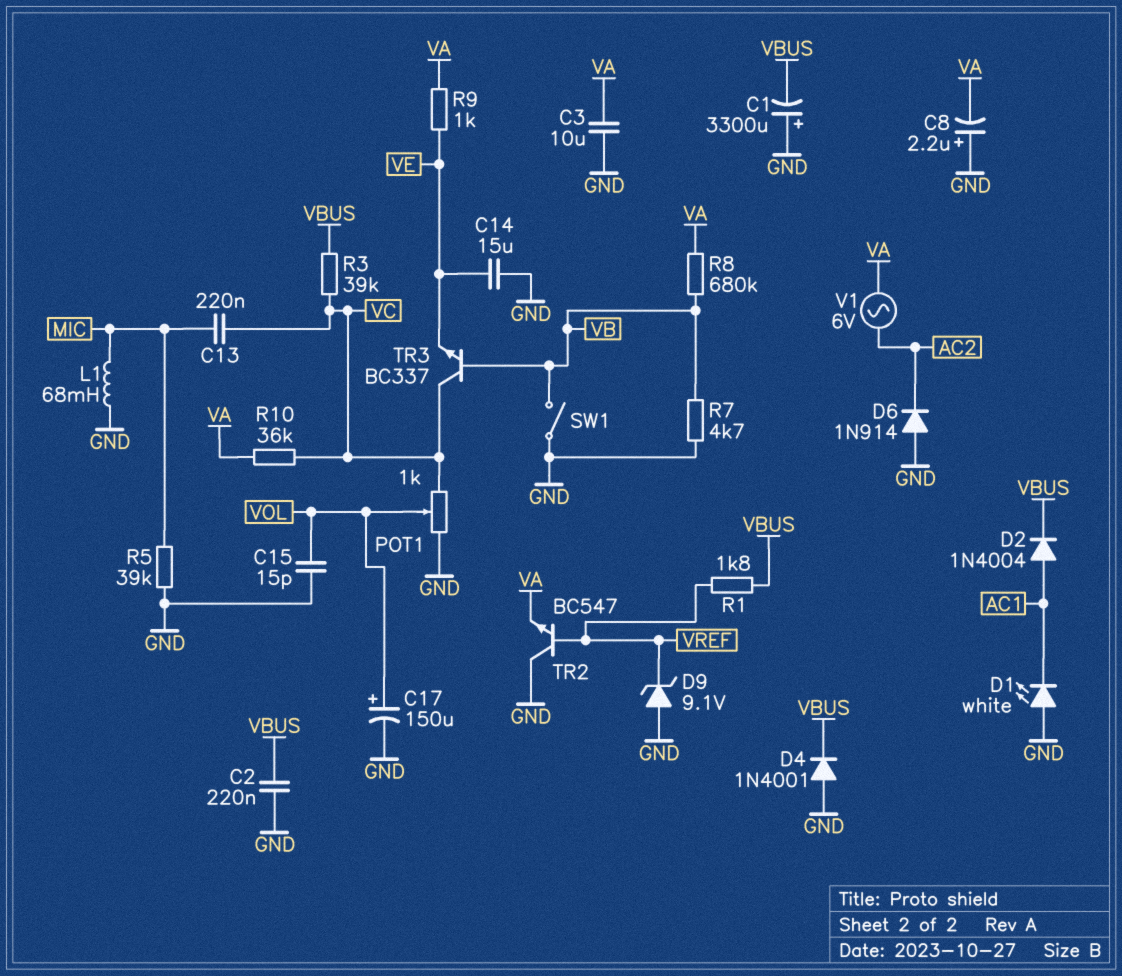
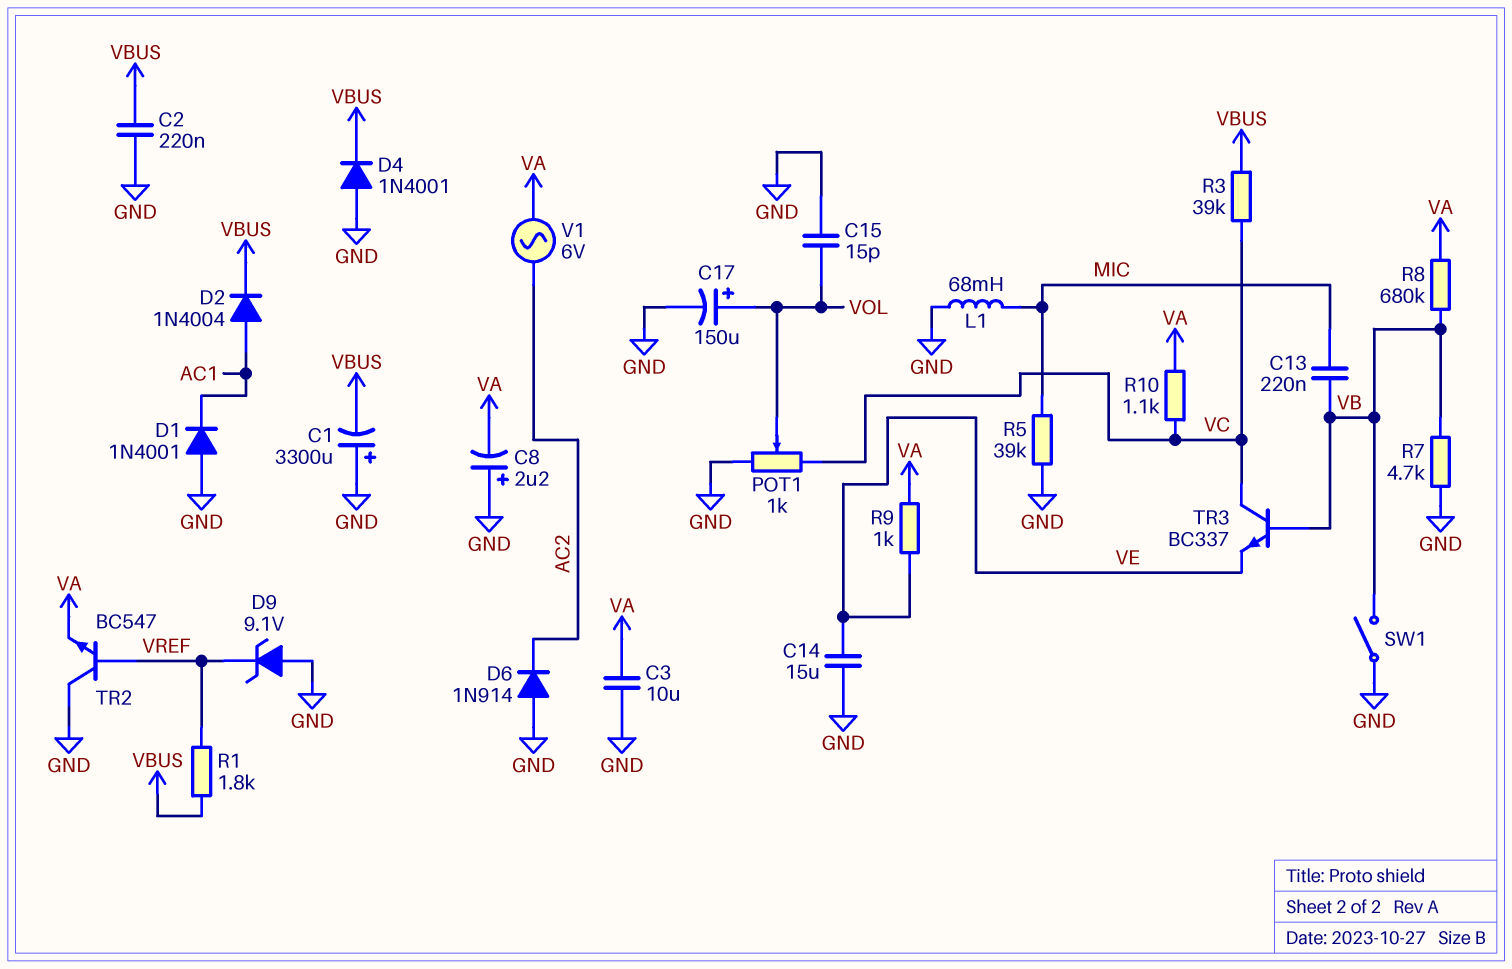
C13: 220nF (MIC, VC) -> 220nF (MIC, VB)
D1: LED white (A GND, K AC1) -> diode 1N4001 (A GND, K AC1)
R10: 36k (VA, VC) -> 1.1k (VA, VC)

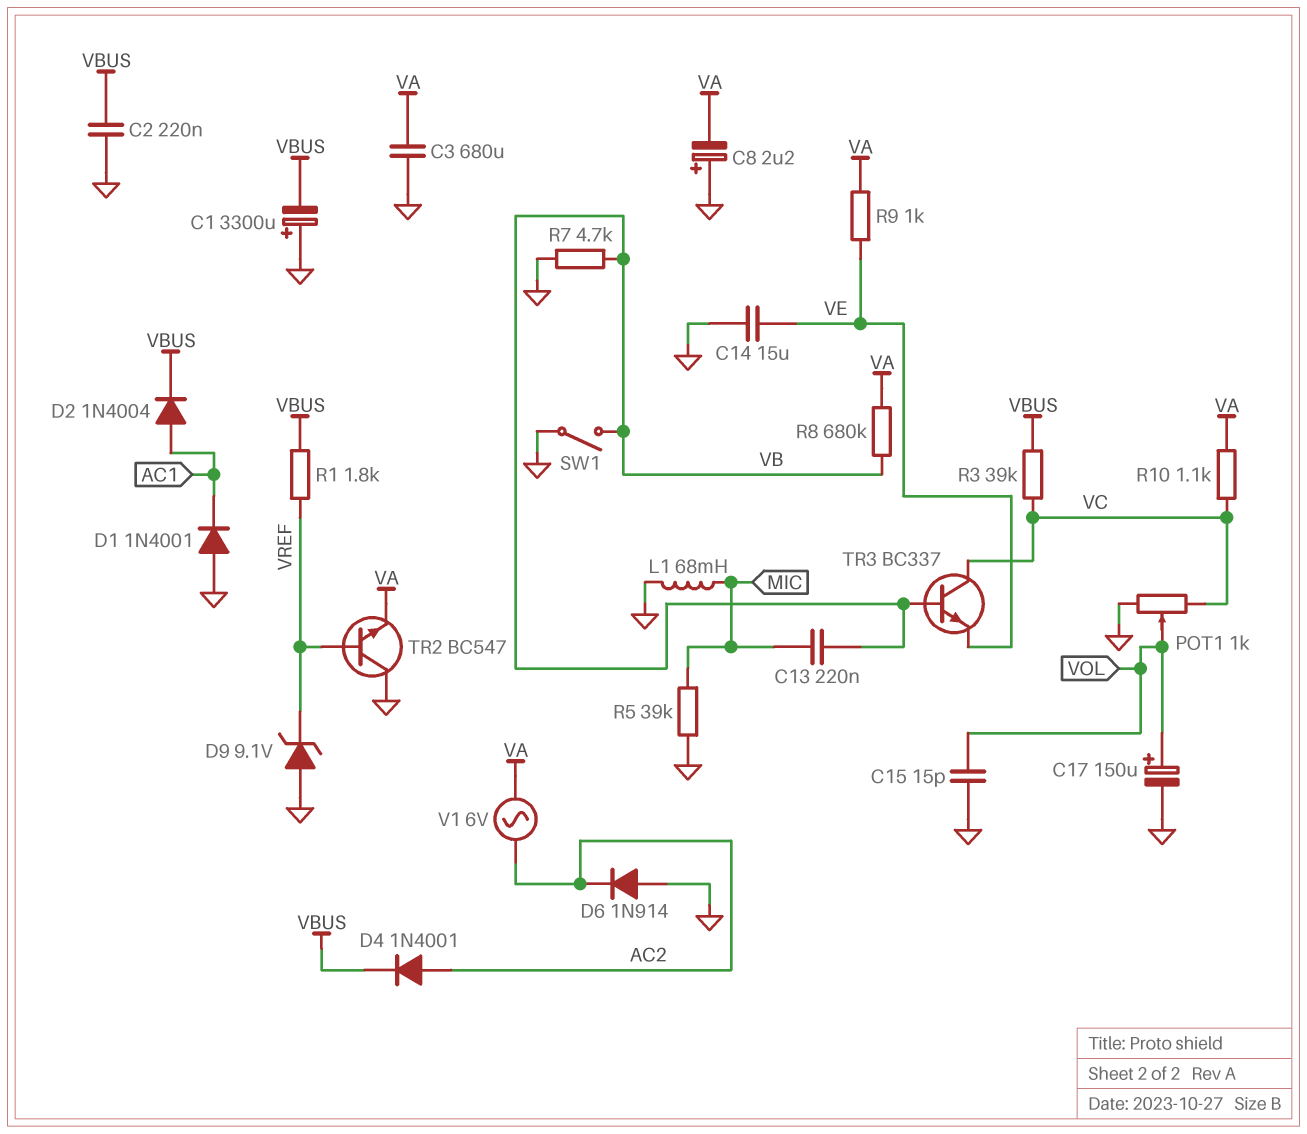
C3: 10uF (GND, VA) -> 680uF (GND, VA)
D4: diode 1N4001 (A GND, K VBUS) -> diode 1N4001 (A AC2, K VBUS)

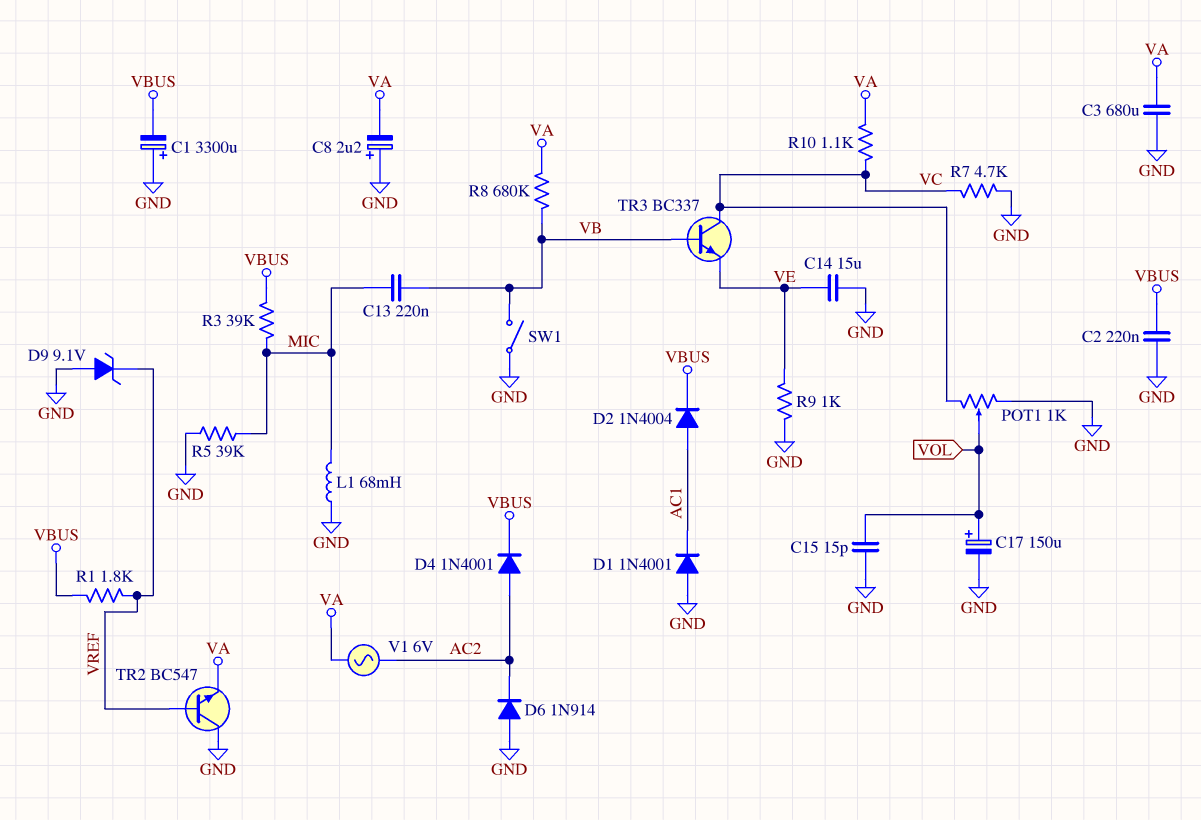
R3: 39k (VBUS, VC) -> 39k (MIC, VBUS)
R7: 4.7k (GND, VB) -> 4.7k (GND, VC)
R9: 1k (VA, VE) -> 1k (GND, VE)

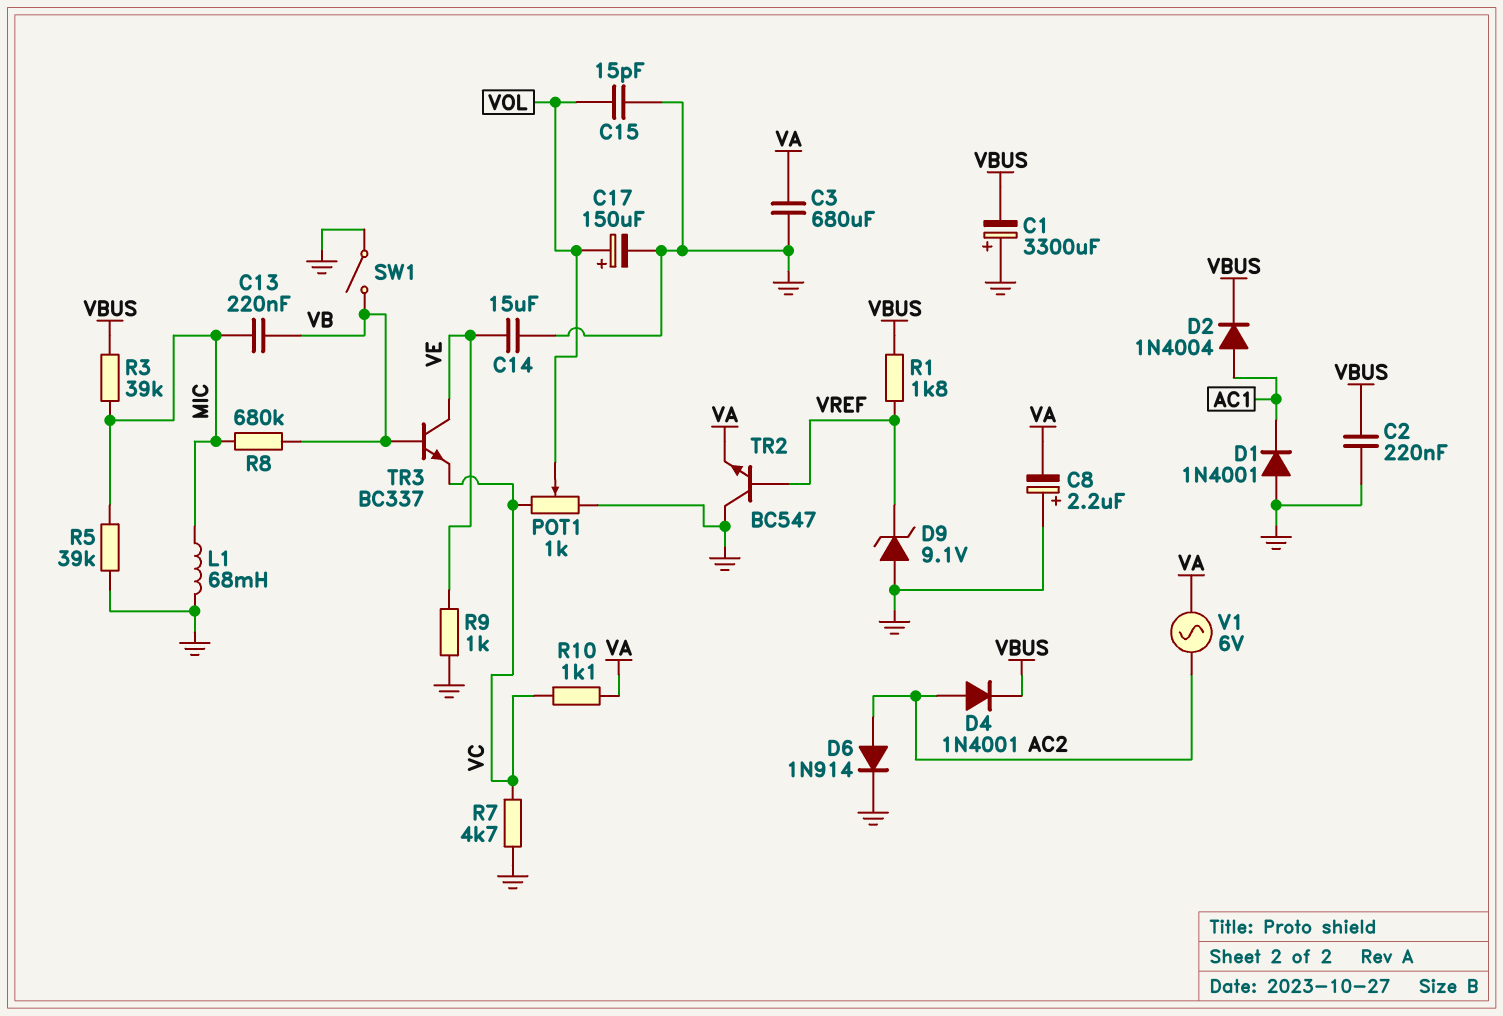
D6: diode 1N914 (A GND, K AC2) -> diode 1N914 (A AC2, K GND)
R8: 680k (VA, VB) -> 680k (MIC, VB)
TR3: NPN BC337 (B VB, C VC, E VE) -> NPN BC337 (B VB, C VE, E VC)

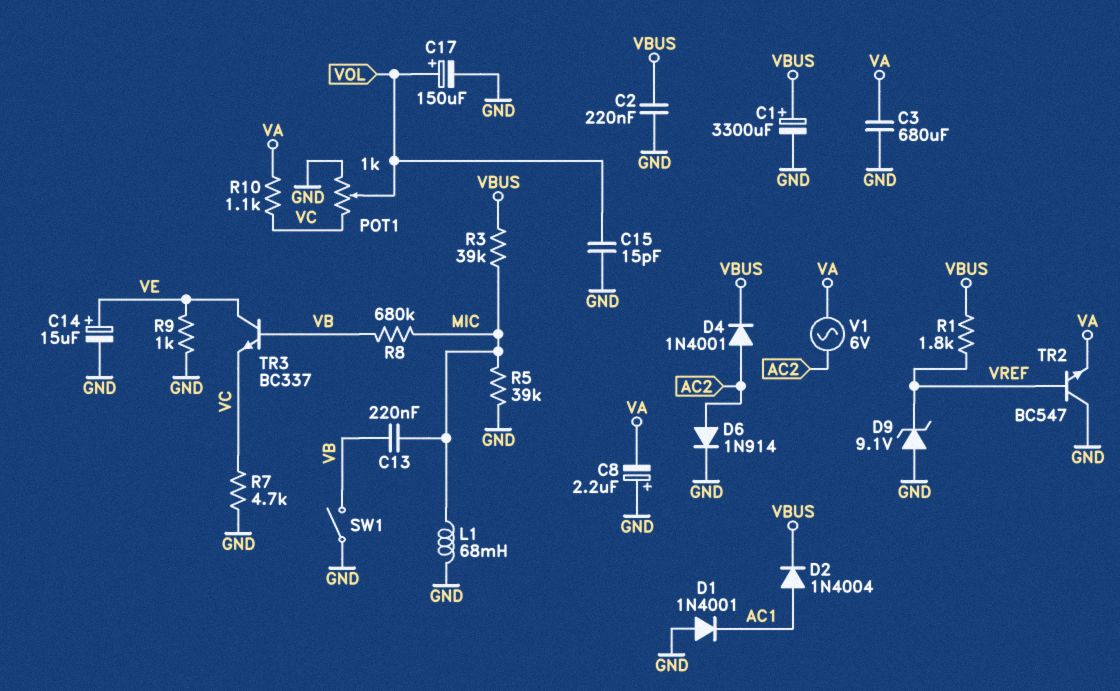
C1: 3300uF (plus GND, minus VBUS) -> 3300uF (plus VBUS, minus GND)
C14: 15uF (GND, VE) -> 15uF (plus VE, minus GND)

